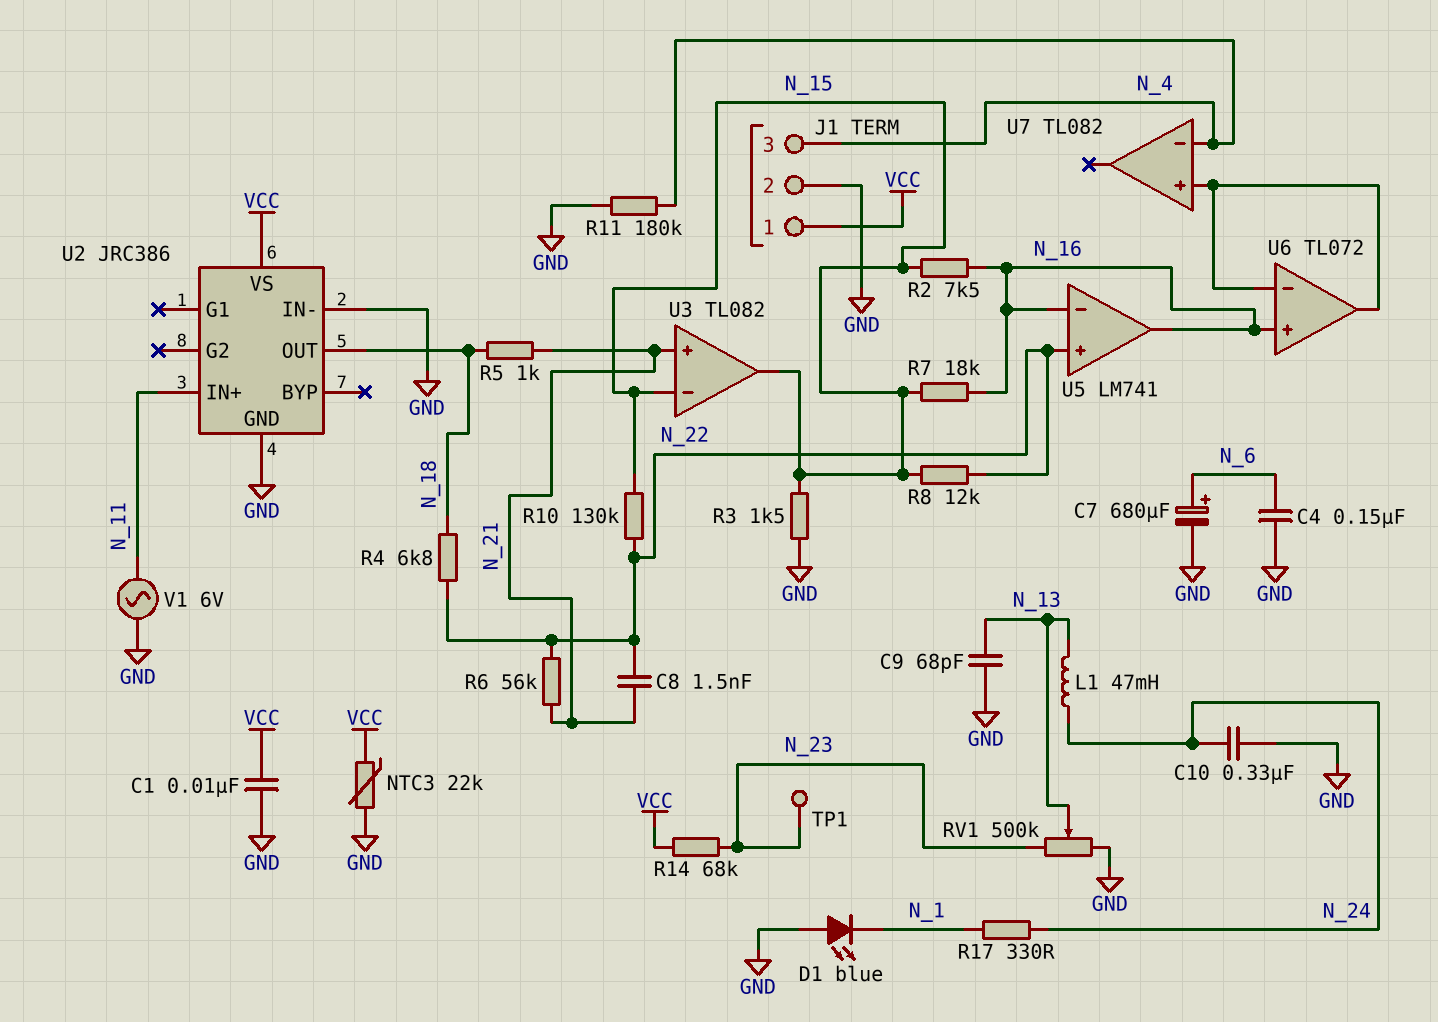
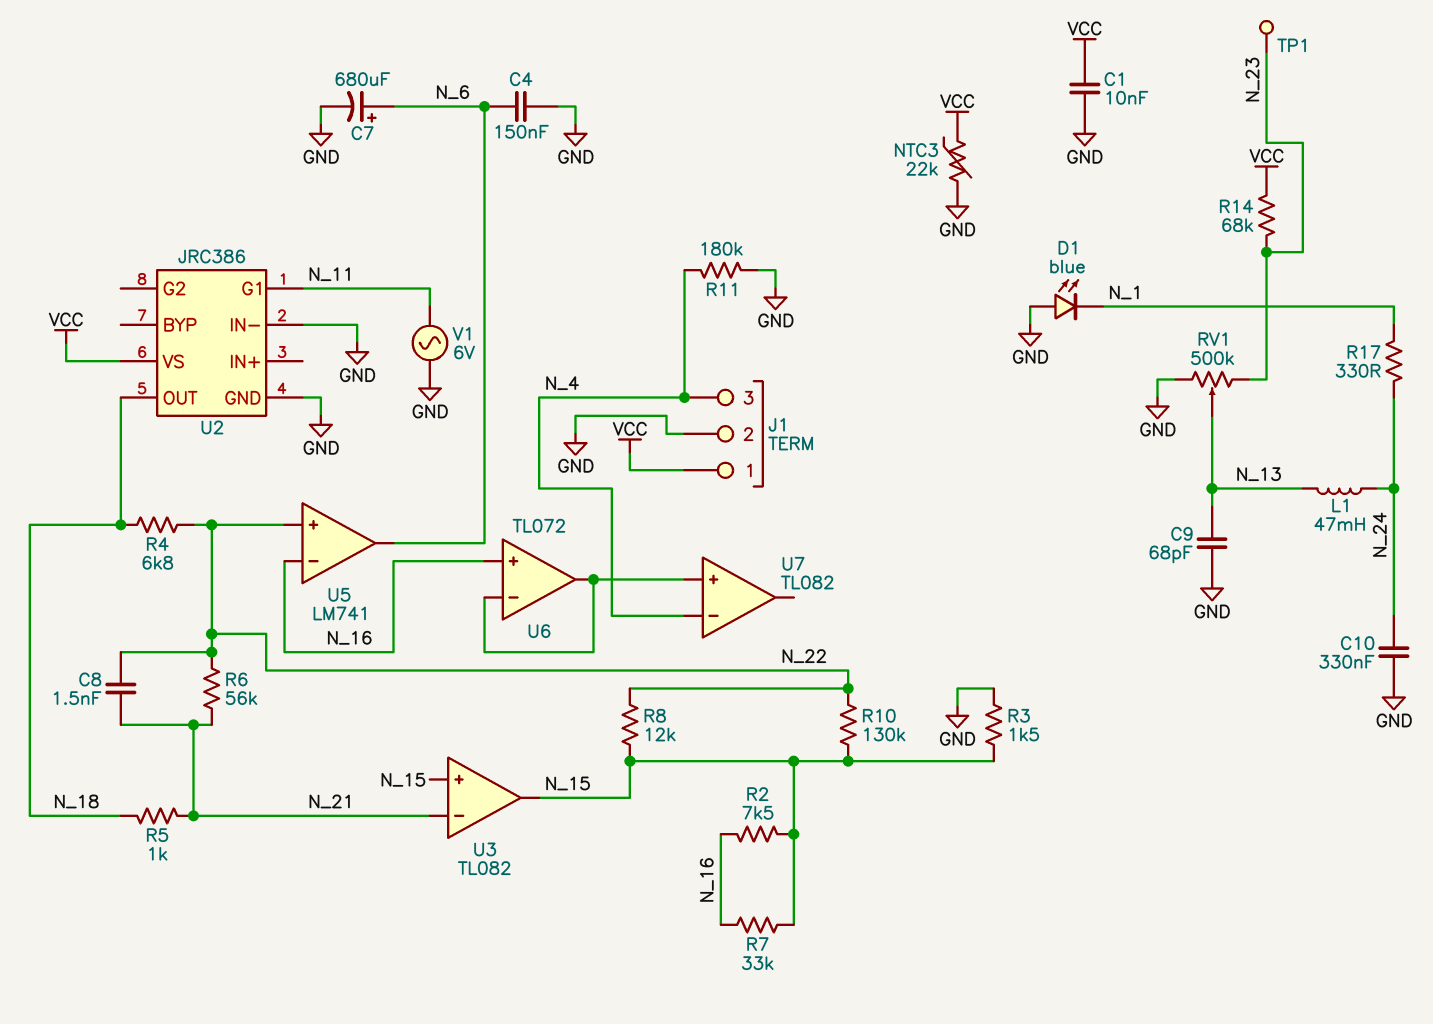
R7: 18k (N_15, N_16) -> 33k (N_15, N_16)
U2 pin G1: none -> N_11
U2 pin IN+: N_11 -> none
U3 pin in+: N_21 -> N_15
U3 pin in-: N_15 -> N_21
U5 pin out: N_16 -> N_6

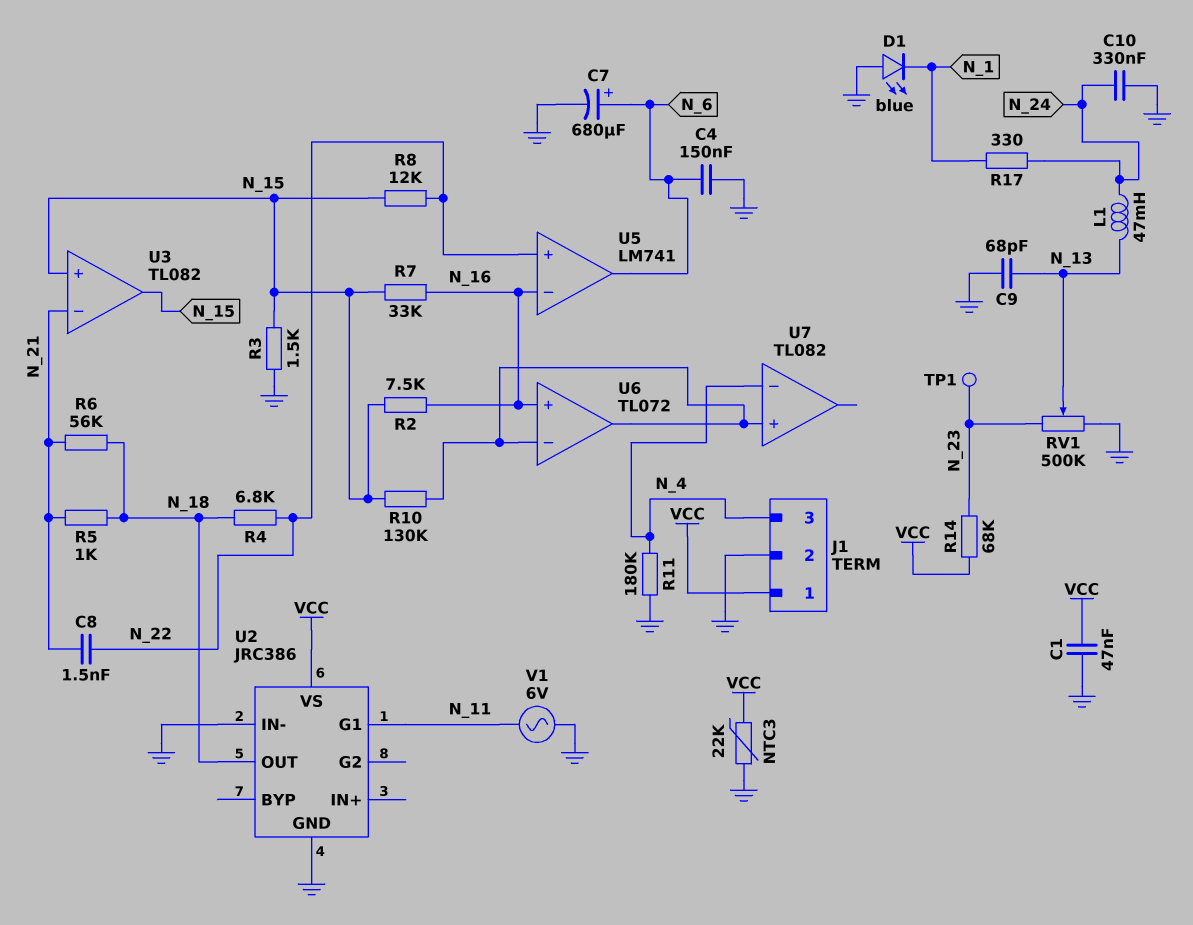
C1: 10nF (GND, VCC) -> 47nF (GND, VCC)
R6: 56k (N_21, N_22) -> 56k (N_18, N_21)
R10: 130k (N_15, N_22) -> 130k (N_15, U6/in-)

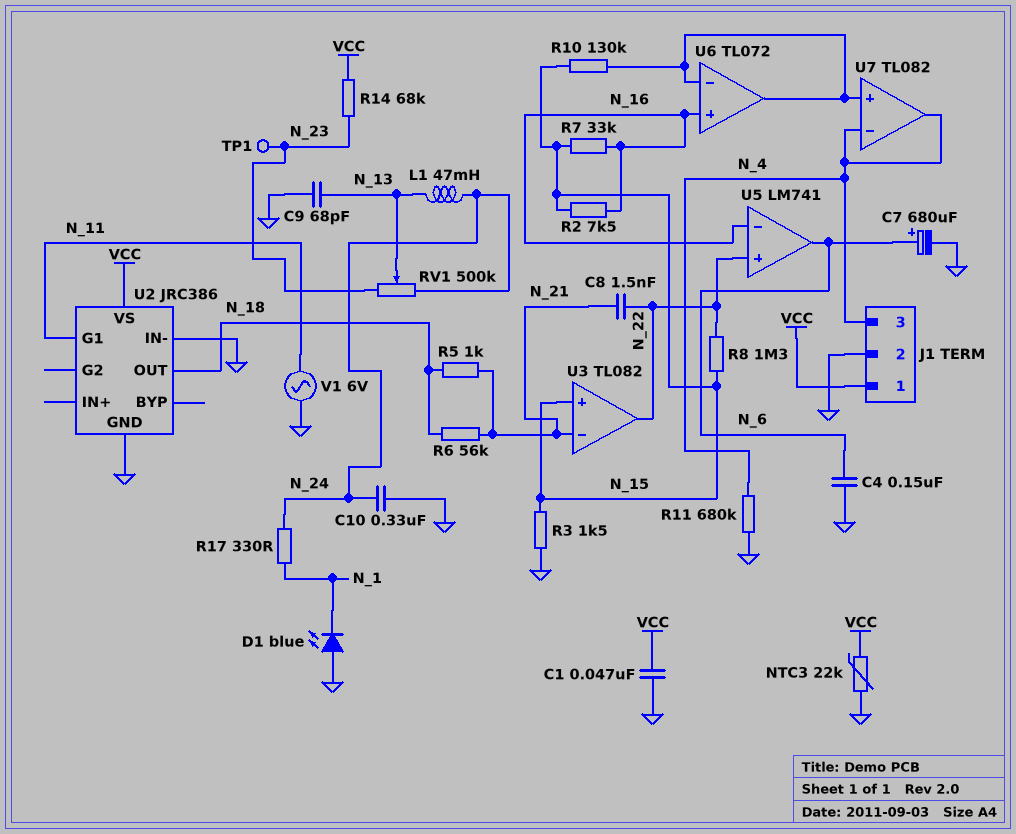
R4: 6.8k (N_18, N_22) -> none
R8: 12k (N_15, N_22) -> 1.3M (N_15, N_22)
R11: 180k (GND, N_4) -> 680k (GND, N_4)
RV1: 500k (GND, N_23, wiper N_13) -> 500k (N_23, N_24, wiper N_13)
U3 pin out: N_15 -> N_22
U7 pin out: none -> N_4

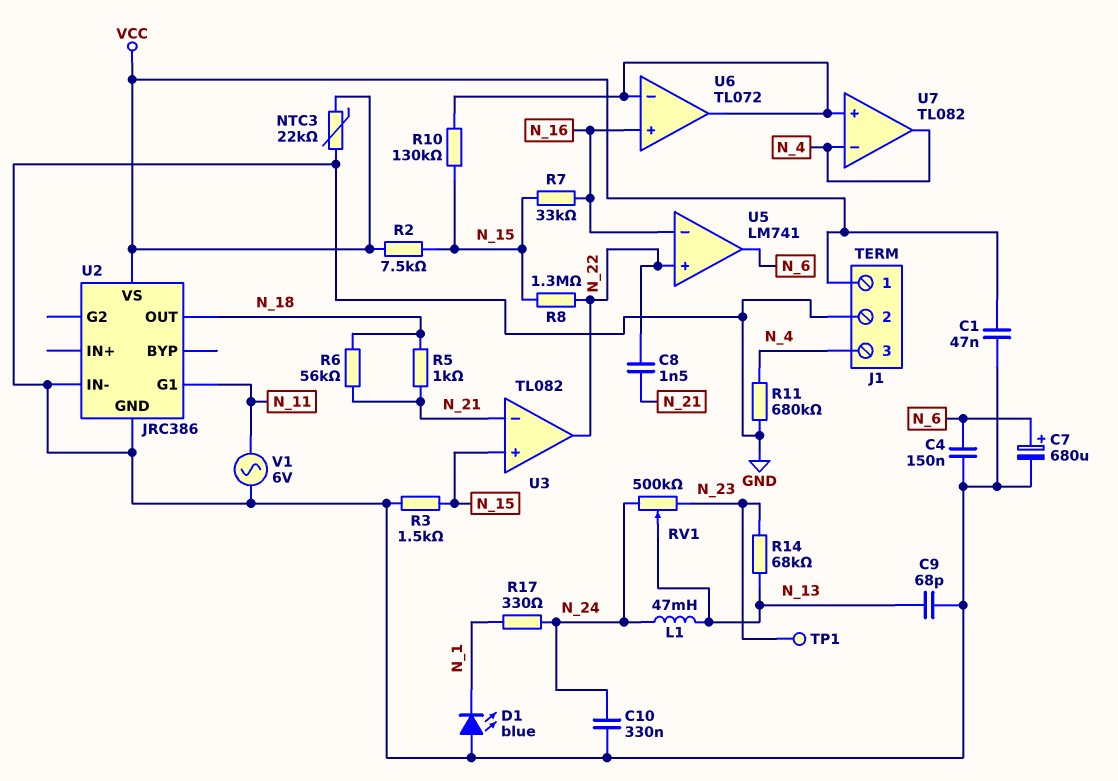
R2: 7.5k (N_15, N_16) -> 7.5k (N_15, VCC)
R14: 68k (N_23, VCC) -> 68k (N_13, N_23)

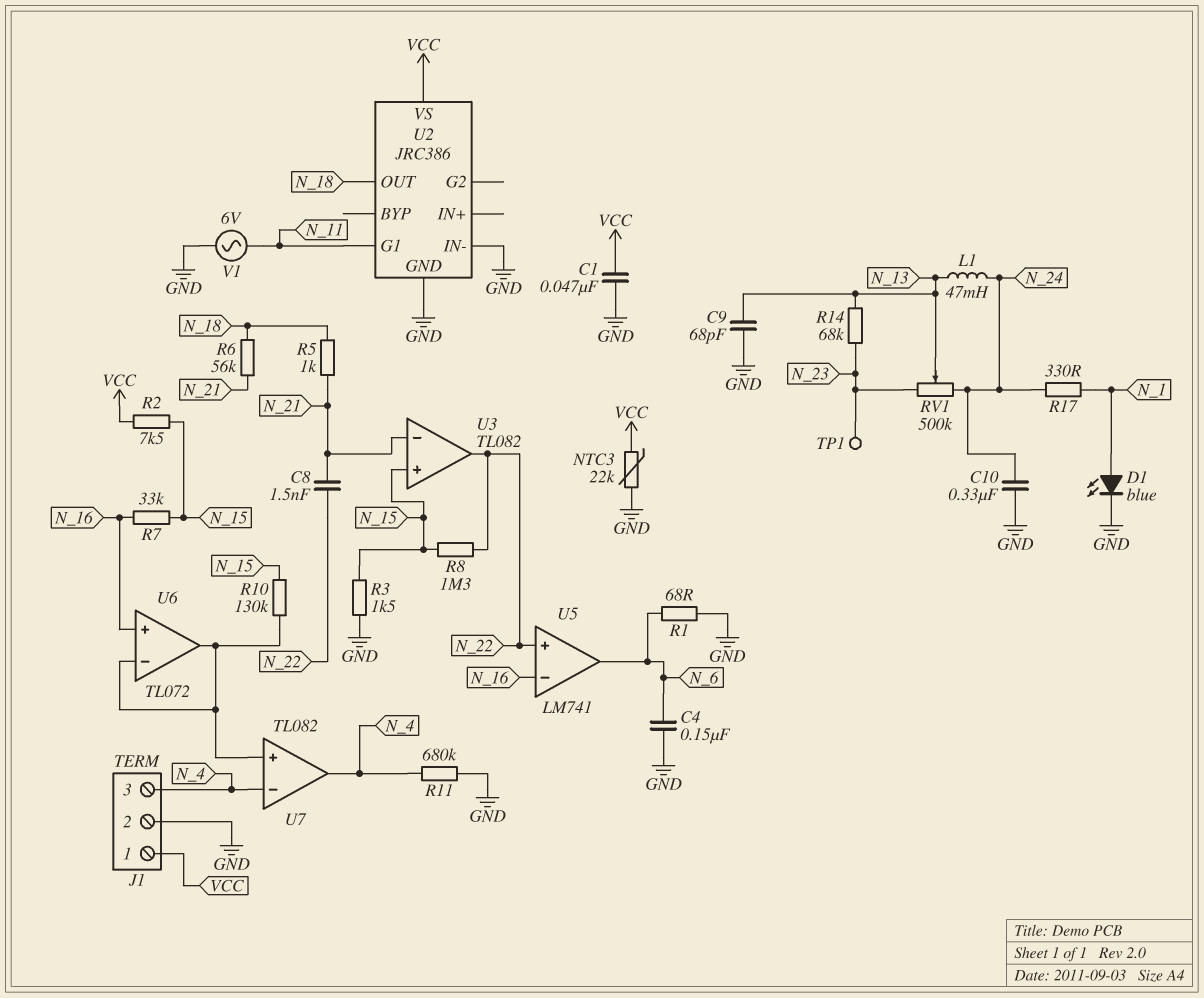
C7: 680uF (plus N_6, minus GND) -> none
D1: LED blue (A GND, K N_1) -> LED blue (A N_1, K GND)
R1: none -> 68 (GND, N_6)

